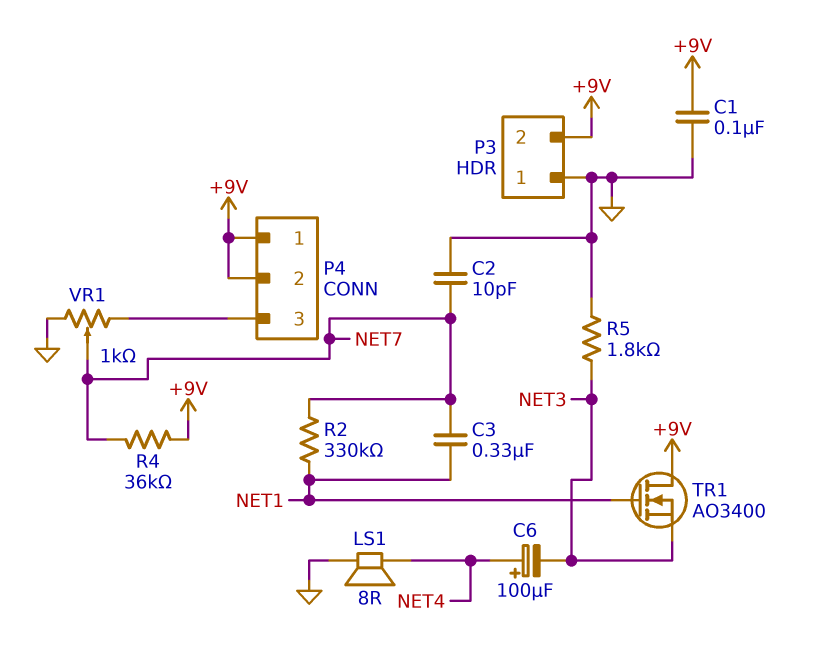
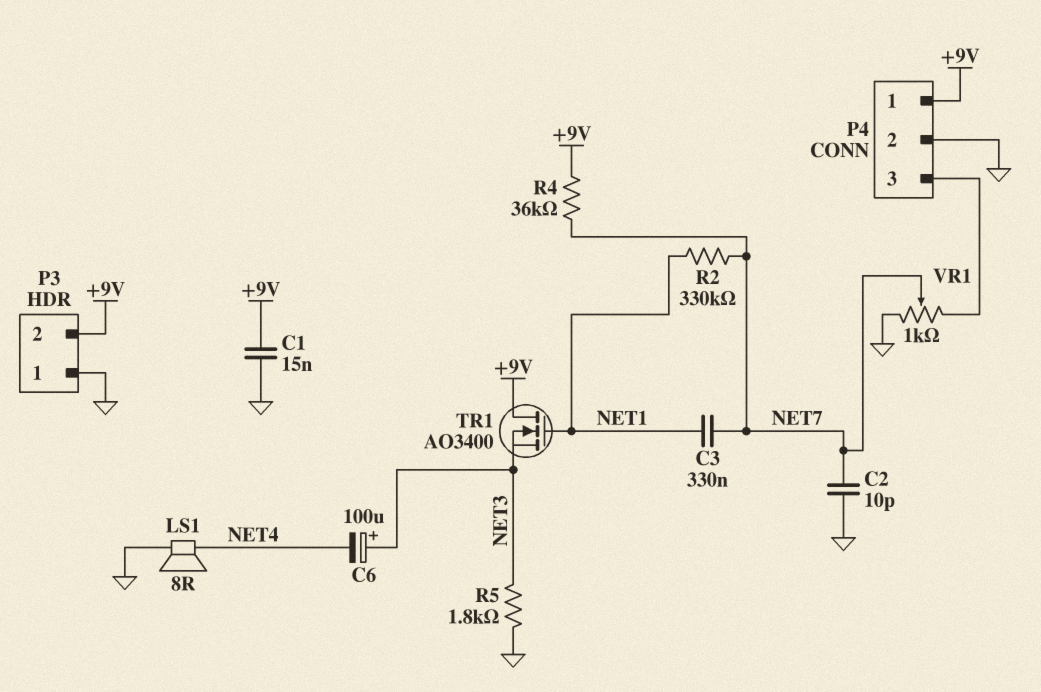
C1: 100nF (+9V, GND) -> 15nF (+9V, GND)
C6: 100uF (plus NET4, minus NET3) -> 100uF (plus NET3, minus NET4)
P4 pin 2: +9V -> GND

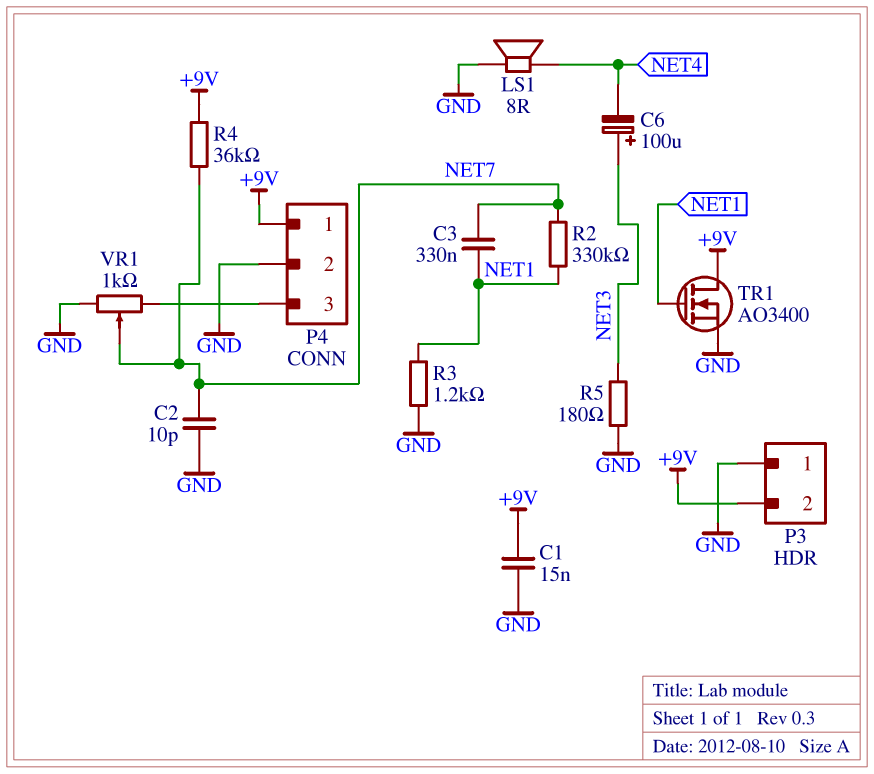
R3: none -> 1.2k (GND, NET1)
R5: 1.8k (GND, NET3) -> 180 (GND, NET3)
TR1: NMOS AO3400 (G NET1, D +9V, S NET3) -> NMOS AO3400 (G NET1, D +9V, S GND)

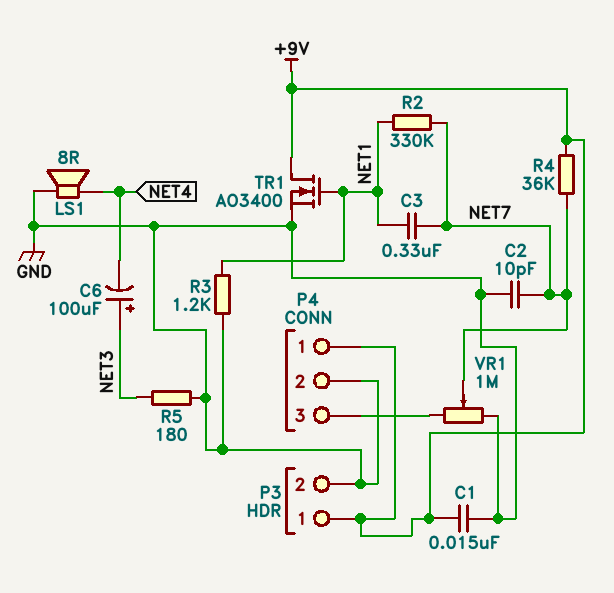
P3 pin 1: GND -> +9V
P3 pin 2: +9V -> GND
VR1: 1k (GND, P4/3, wiper NET7) -> 1M (GND, P4/3, wiper NET7)

